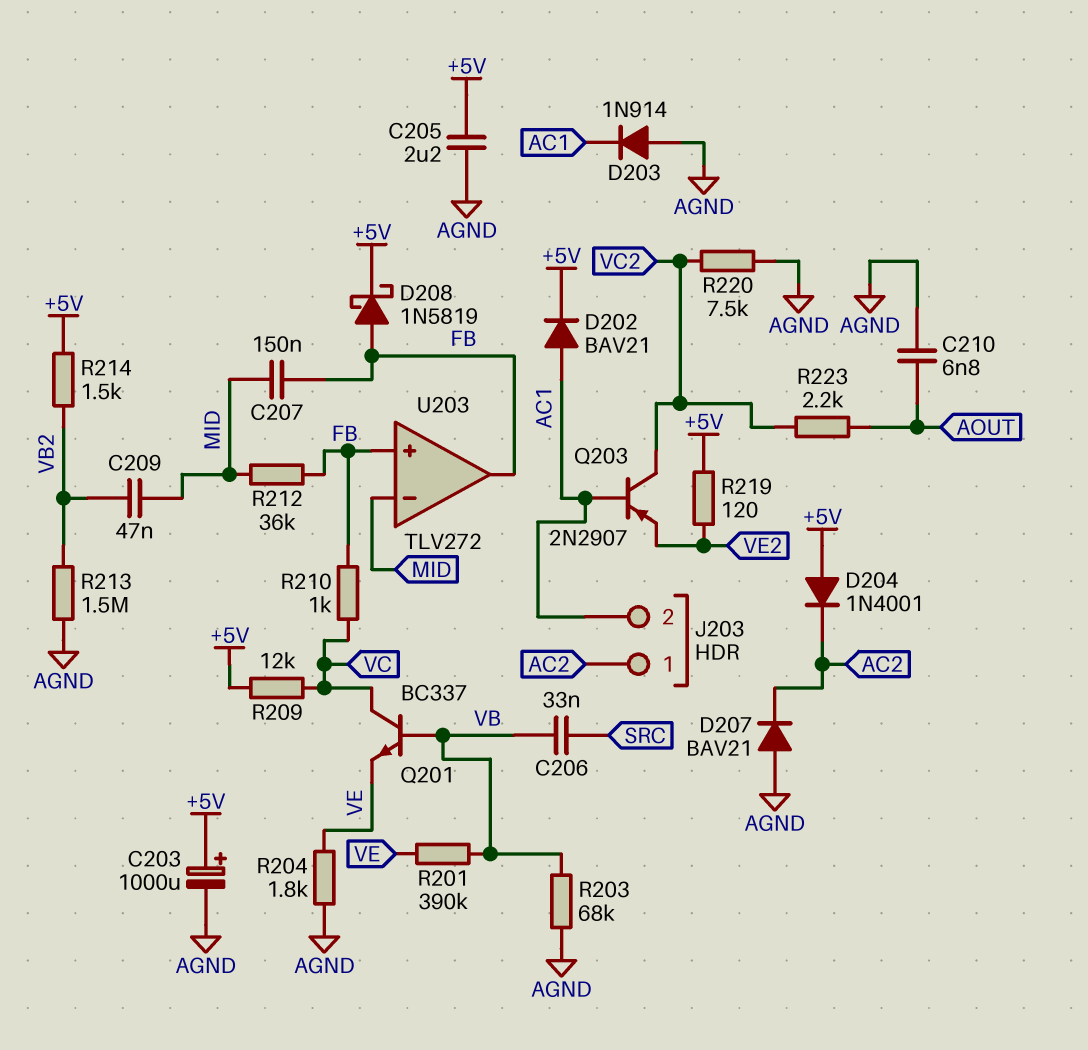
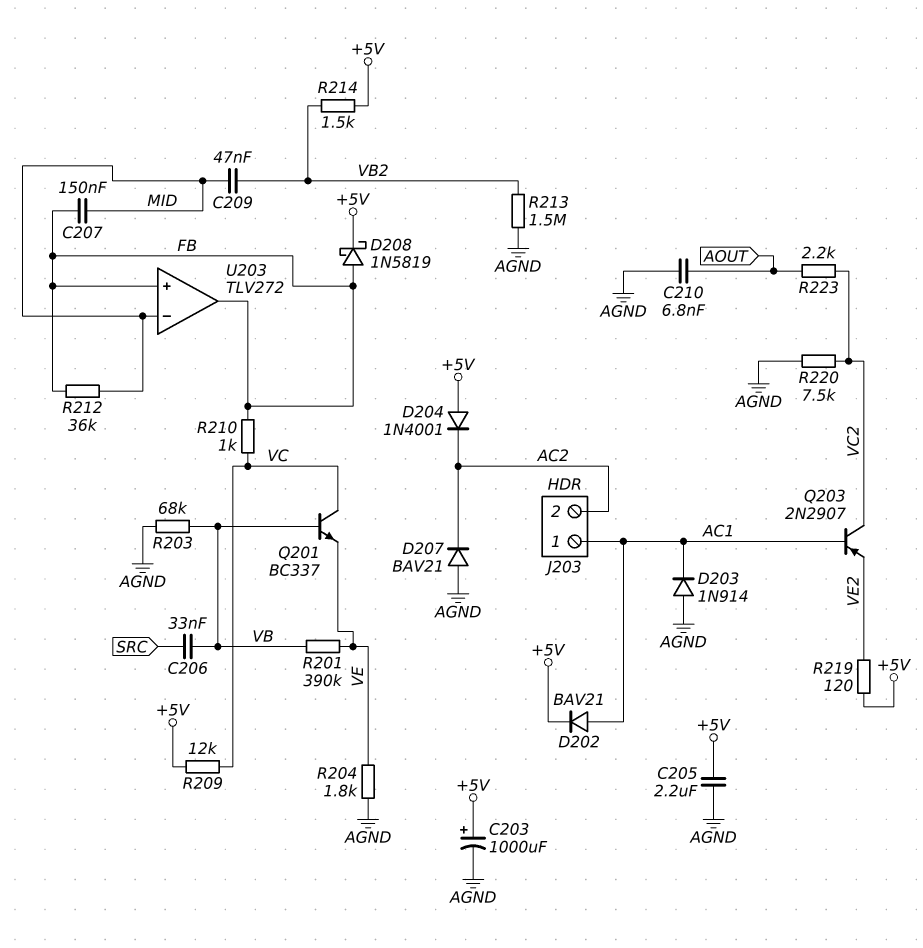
J203 pin 1: AC2 -> AC1
J203 pin 2: AC1 -> AC2

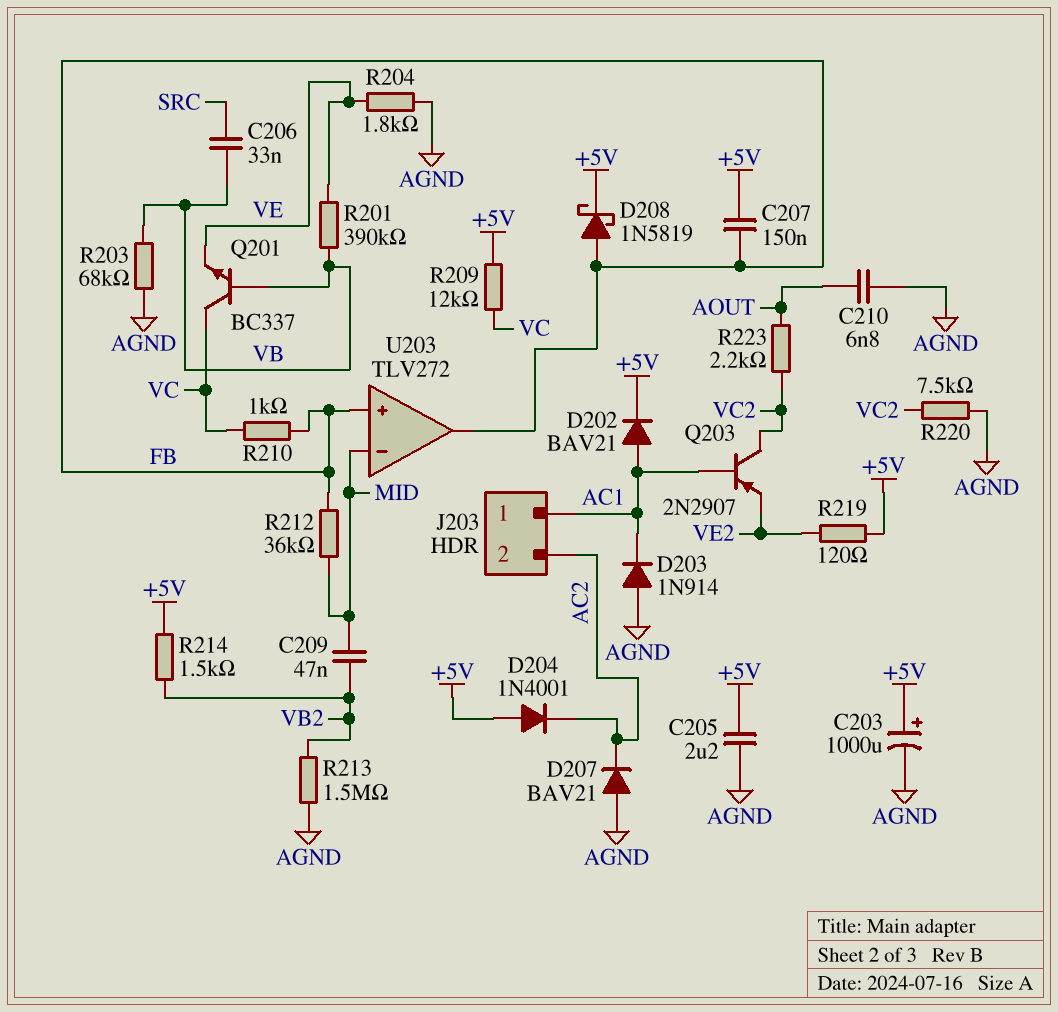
C207: 150nF (FB, MID) -> 150nF (+5V, FB)

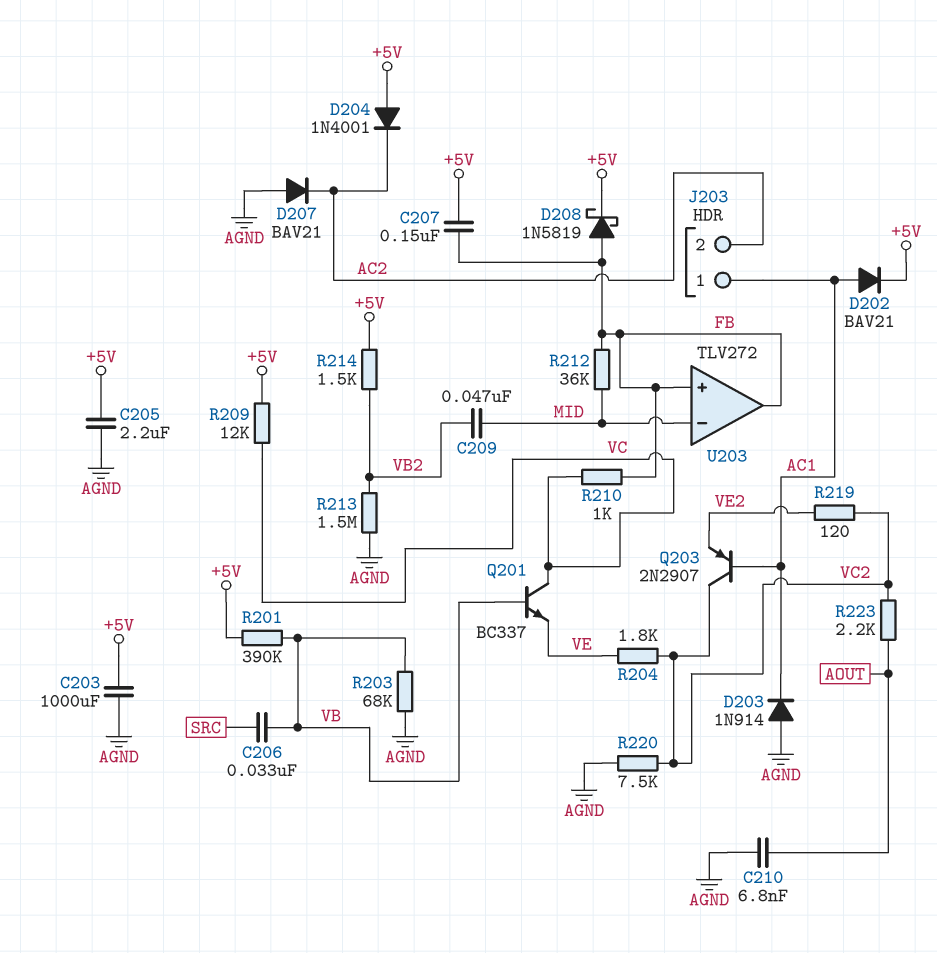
C203: 1000uF (plus +5V, minus AGND) -> 1000uF (+5V, AGND)
R201: 390k (VB, VE) -> 390k (+5V, VB)
R204: 1.8k (AGND, VE) -> 1.8k (VC2, VE)
R219: 120 (+5V, VE2) -> 120 (VC2, VE2)

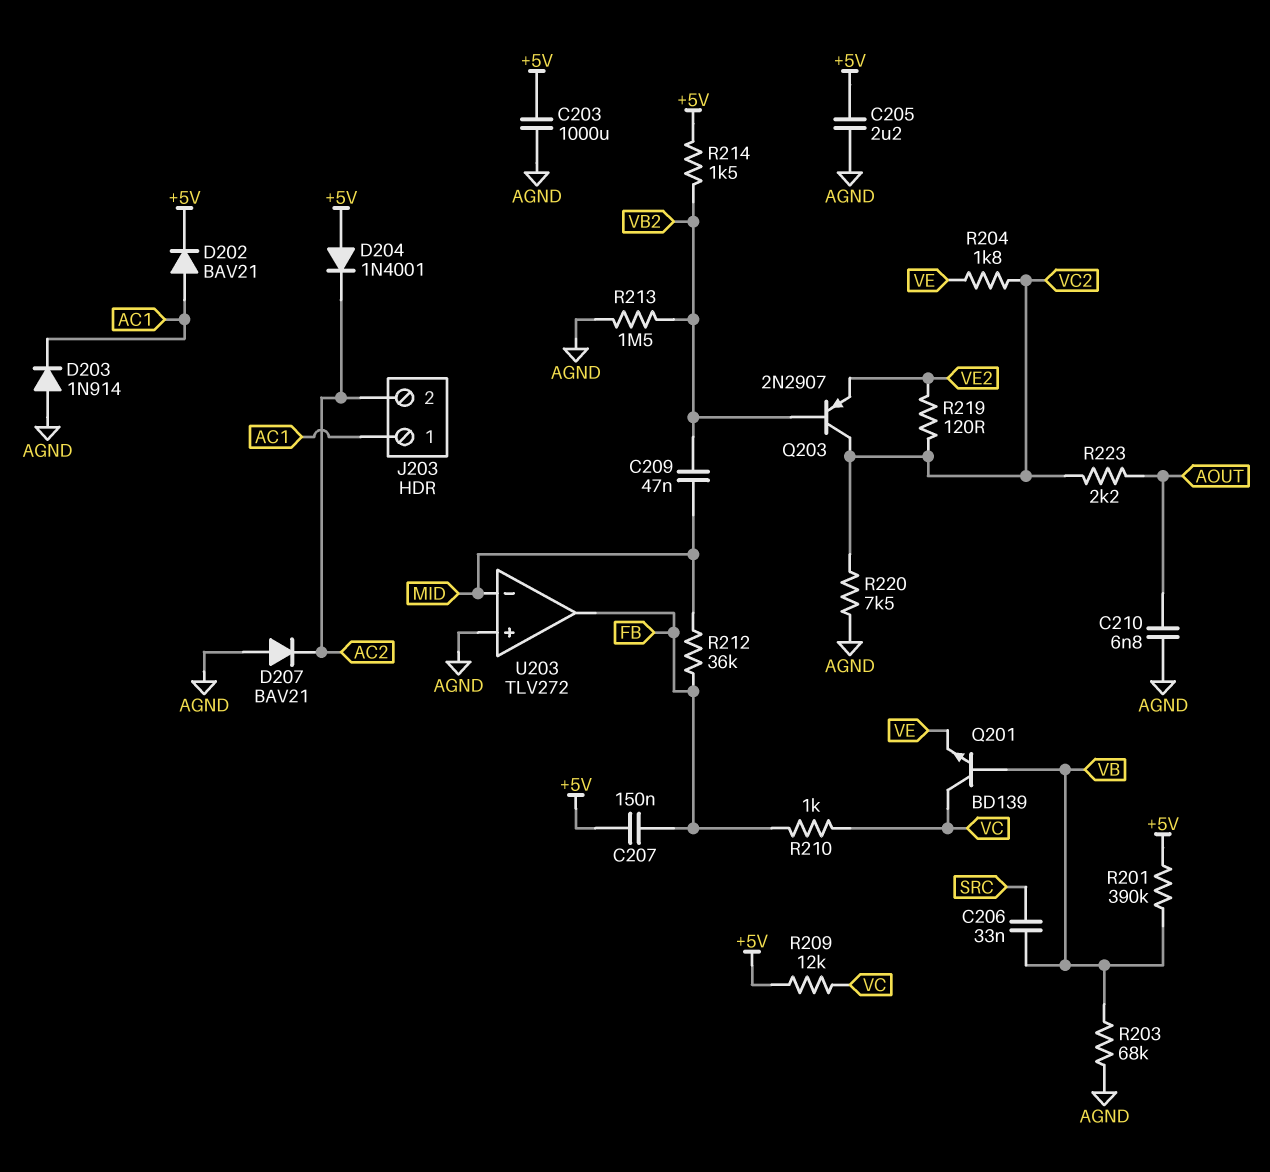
D208: schottky 1N5819 (A FB, K +5V) -> none
Q201: NPN BC337 (B VB, C VC, E VE) -> NPN BD139 (B VB, C VC, E VE)
Q203: PNP 2N2907 (B AC1, C VC2, E VE2) -> PNP 2N2907 (B VB2, C VC2, E VE2)
U203 pin in+: FB -> AGND

